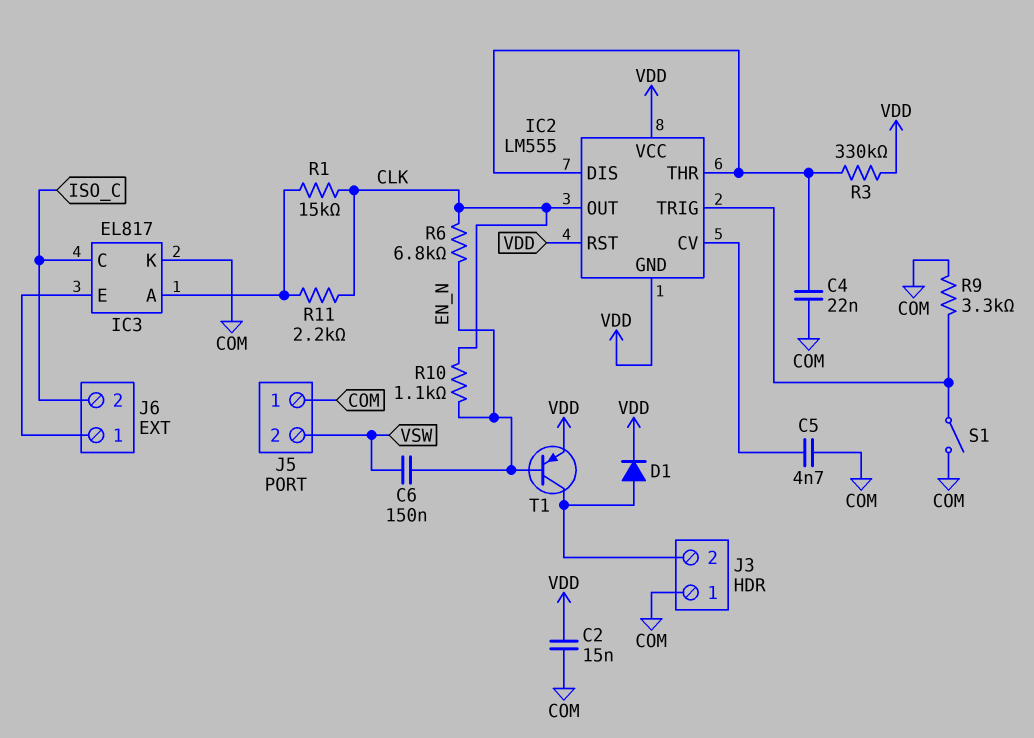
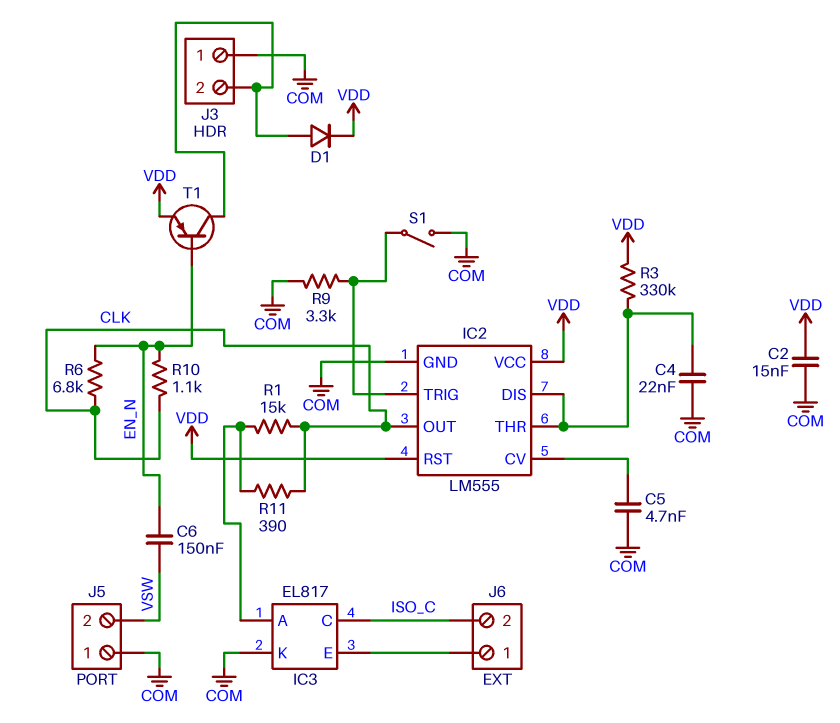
IC2 pin GND: VDD -> COM
R11: 2.2k (CLK, IC3/A) -> 390 (CLK, IC3/A)

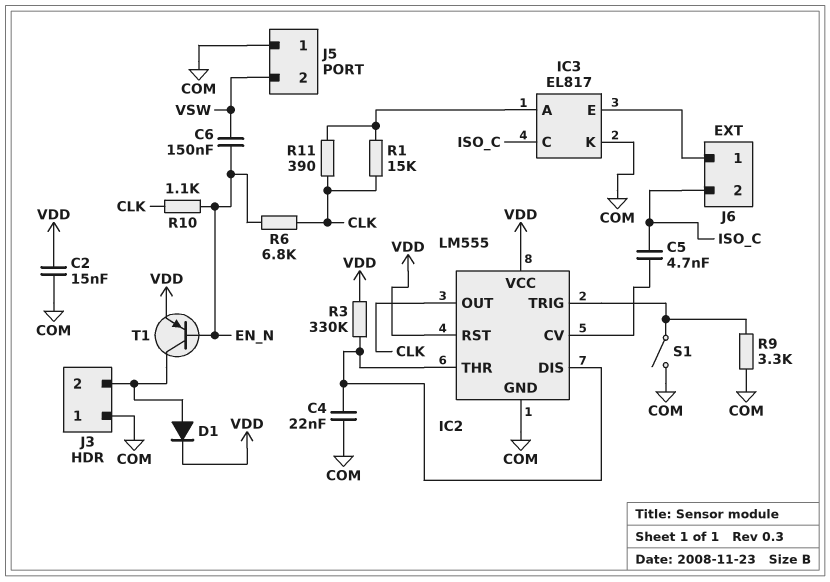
C5: 4.7nF (COM, IC2/CV) -> 4.7nF (IC2/CV, ISO_C)

